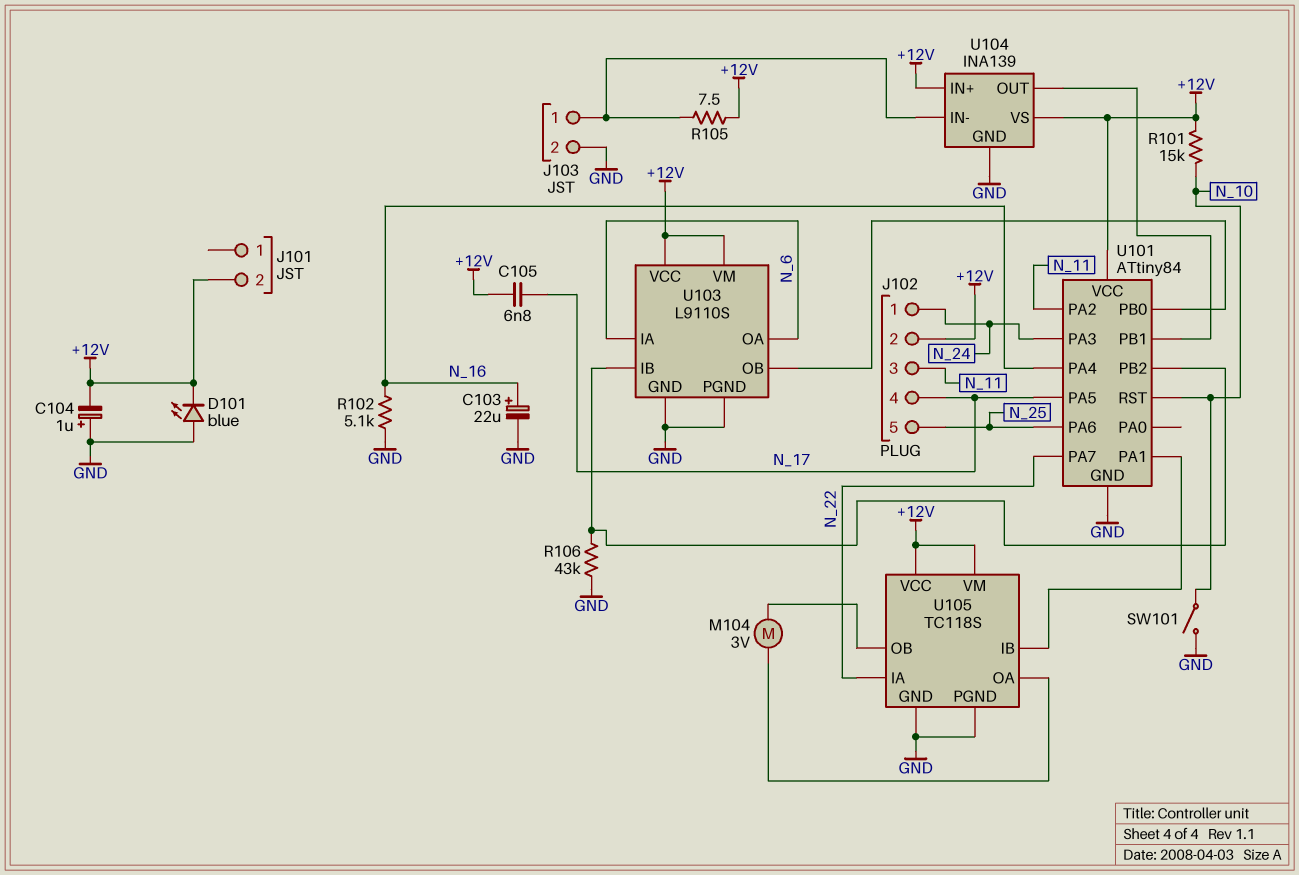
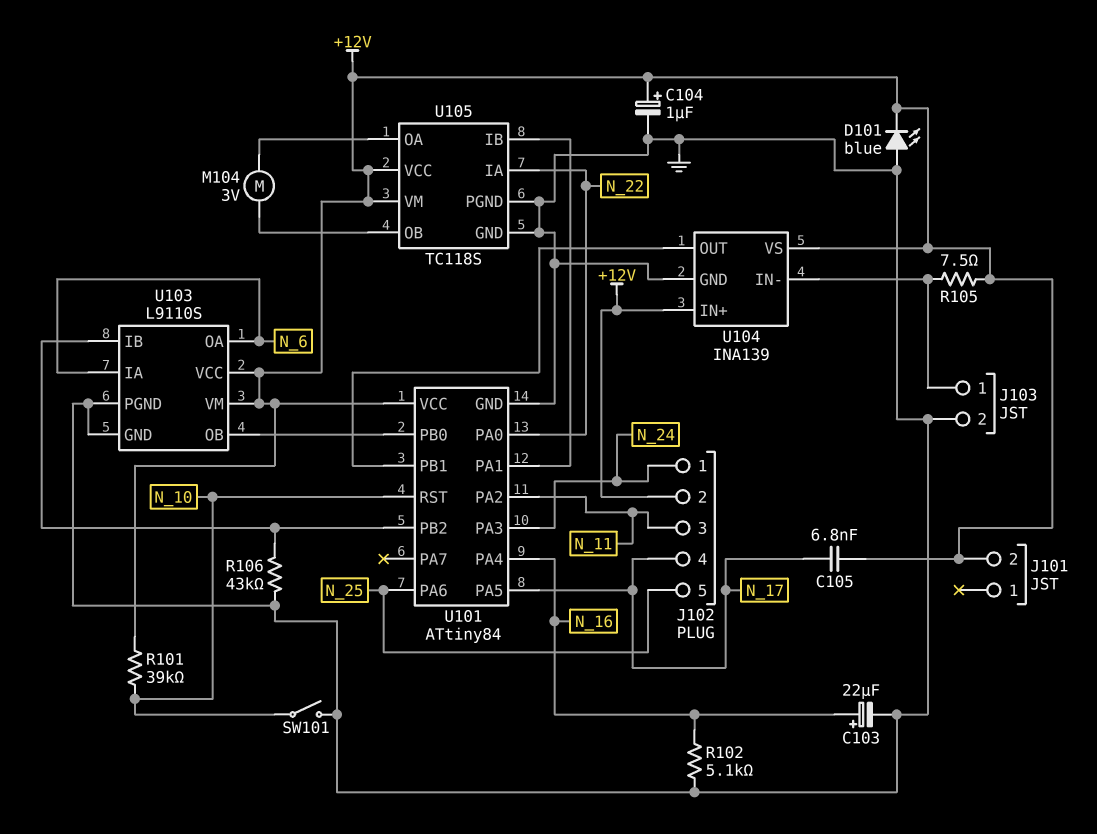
C104: 1uF (plus GND, minus +12V) -> 1uF (plus +12V, minus GND)
R101: 15k (+12V, N_10) -> 39k (+12V, N_10)
U101 pin PA0: none -> N_22
U101 pin PA7: N_22 -> none

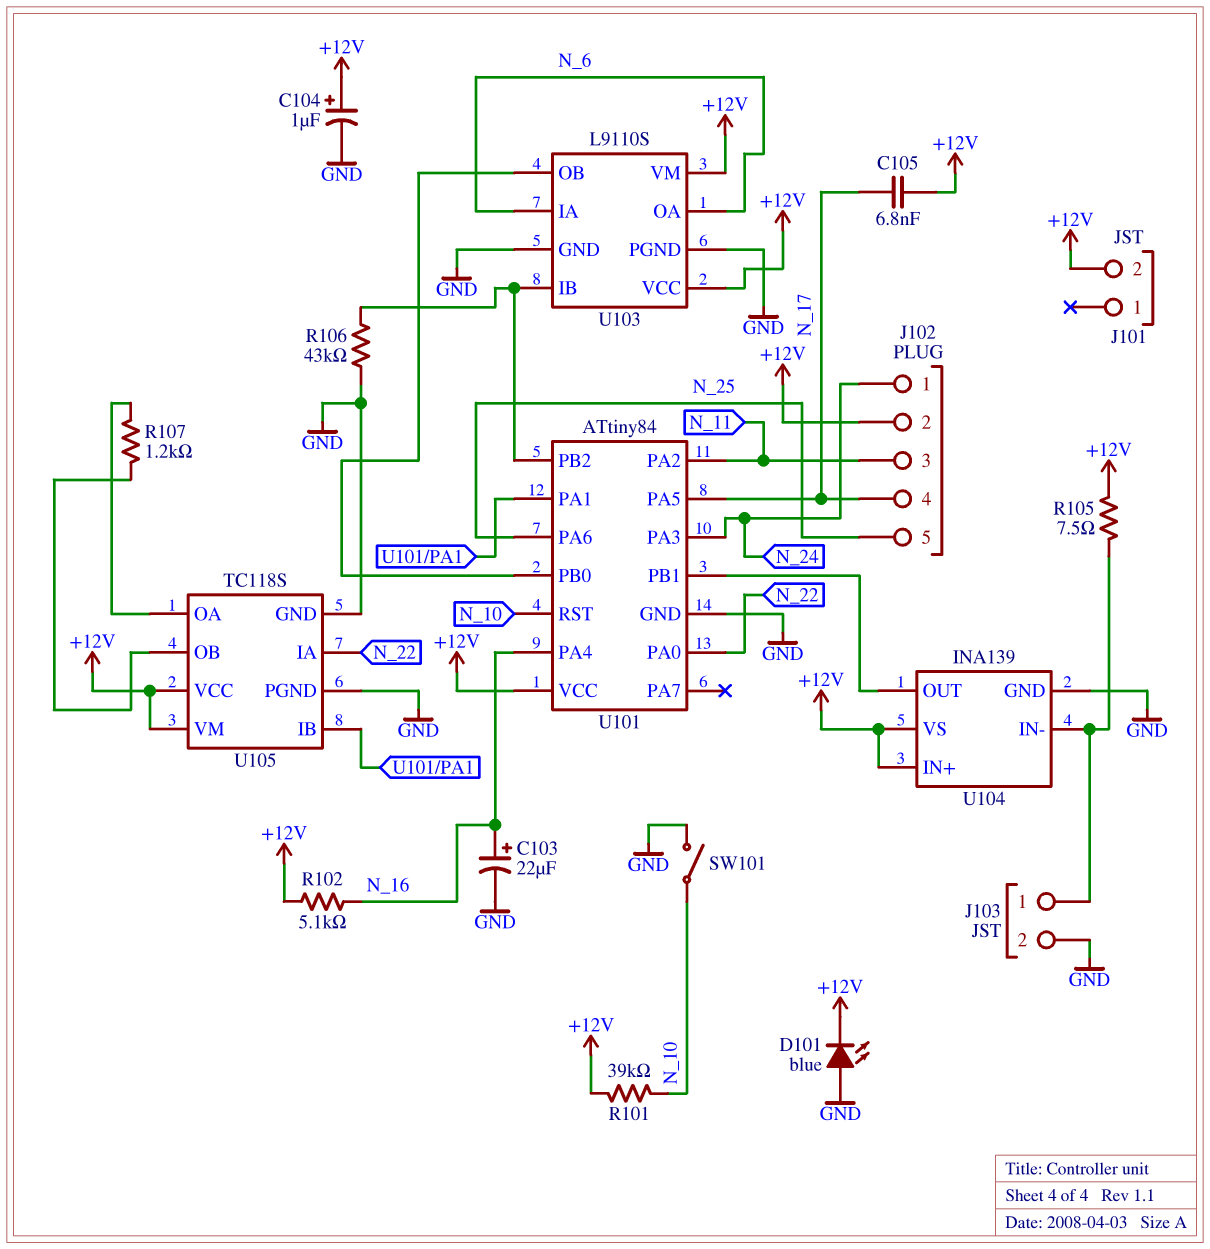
M104: motor 3V (U105/OA, U105/OB) -> none
R102: 5.1k (GND, N_16) -> 5.1k (+12V, N_16)
R107: none -> 1.2k (U105/OA, U105/OB)

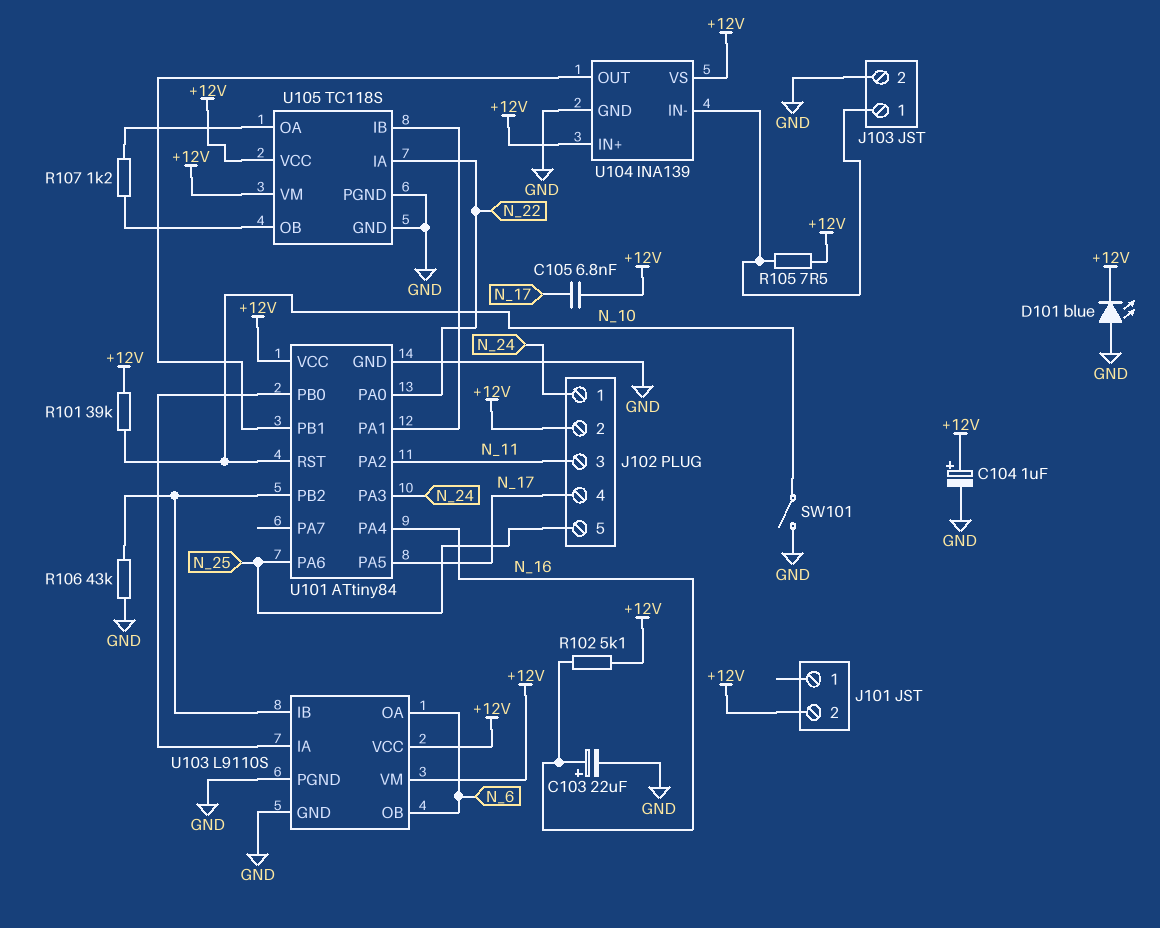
U103 pin IA: N_6 -> U101/PB0
U103 pin OB: U101/PB0 -> N_6

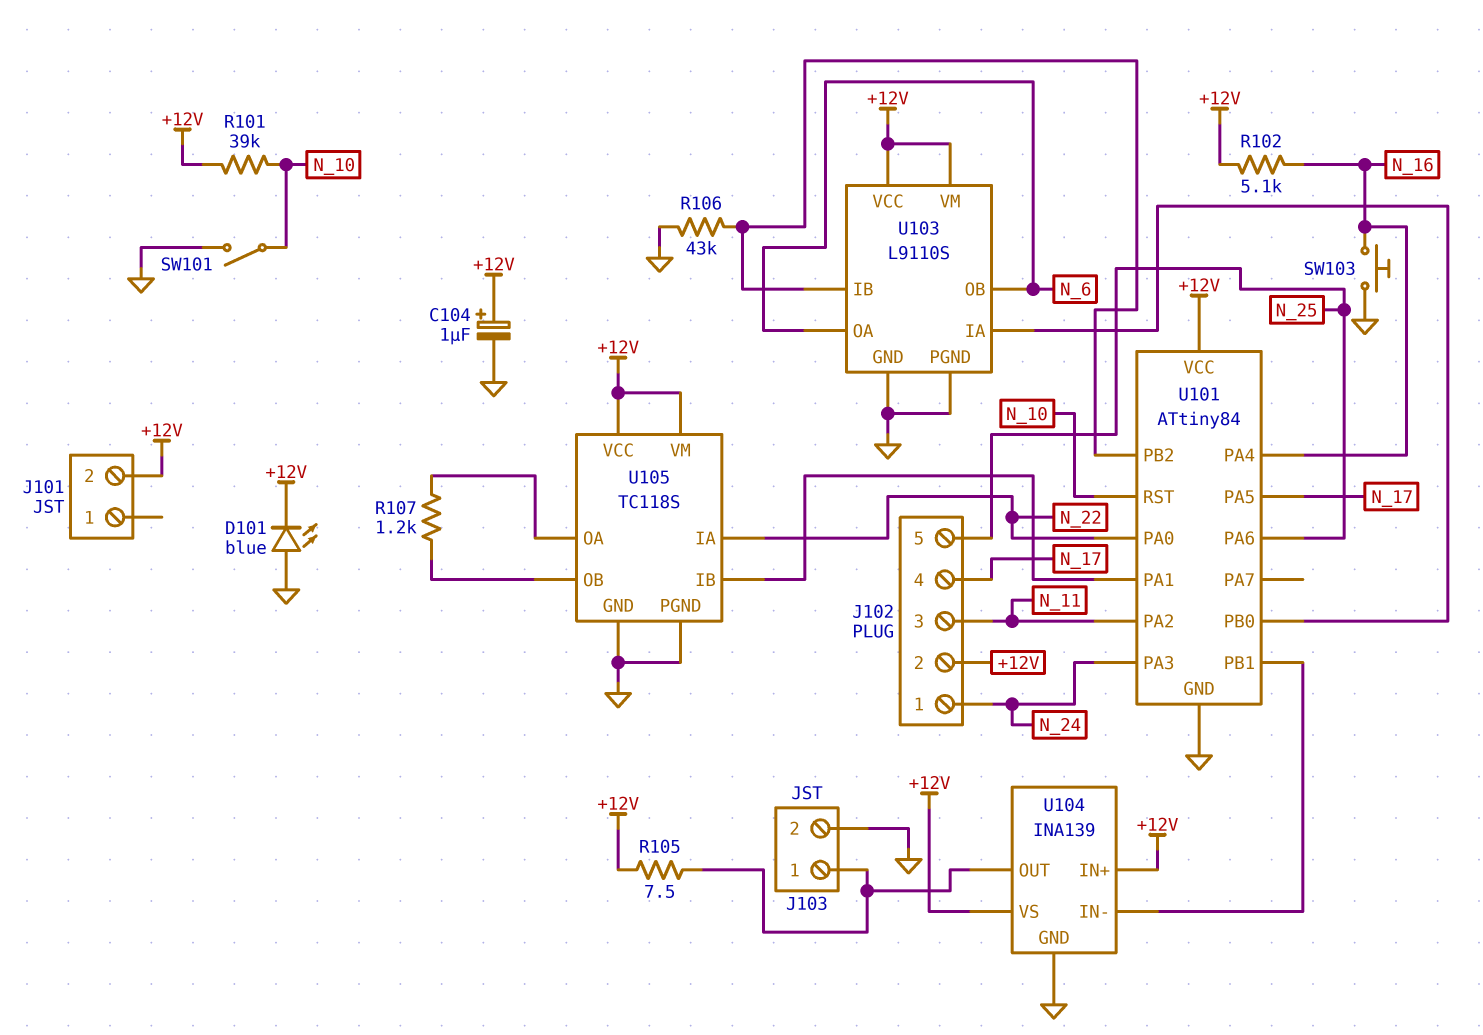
C103: 22uF (plus N_16, minus GND) -> none
C105: 6.8nF (+12V, N_17) -> none
SW103: none -> button (GND, N_16)
U104 pin IN-: J103/1 -> U101/PB1
U104 pin OUT: U101/PB1 -> J103/1

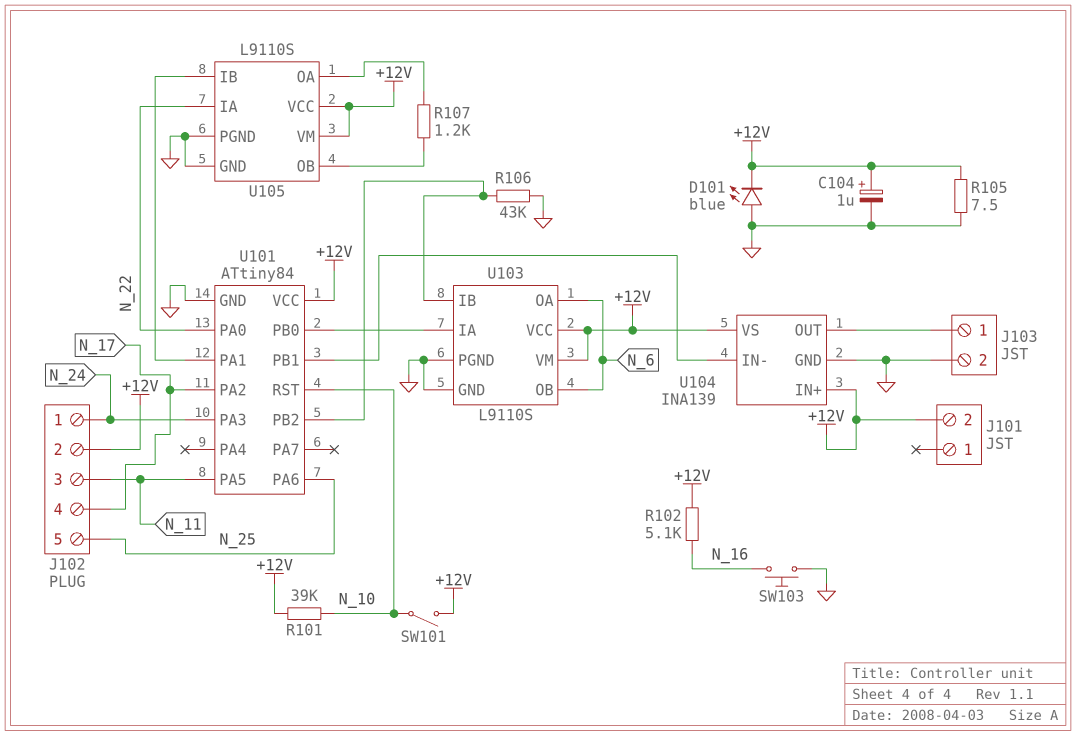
R105: 7.5 (+12V, J103/1) -> 7.5 (+12V, GND)
SW101: switch (GND, N_10) -> switch (+12V, N_10)
U101 pin PA2: N_11 -> N_17
U101 pin PA4: N_16 -> none
U101 pin PA5: N_17 -> N_11
U105: TC118S -> L9110S

